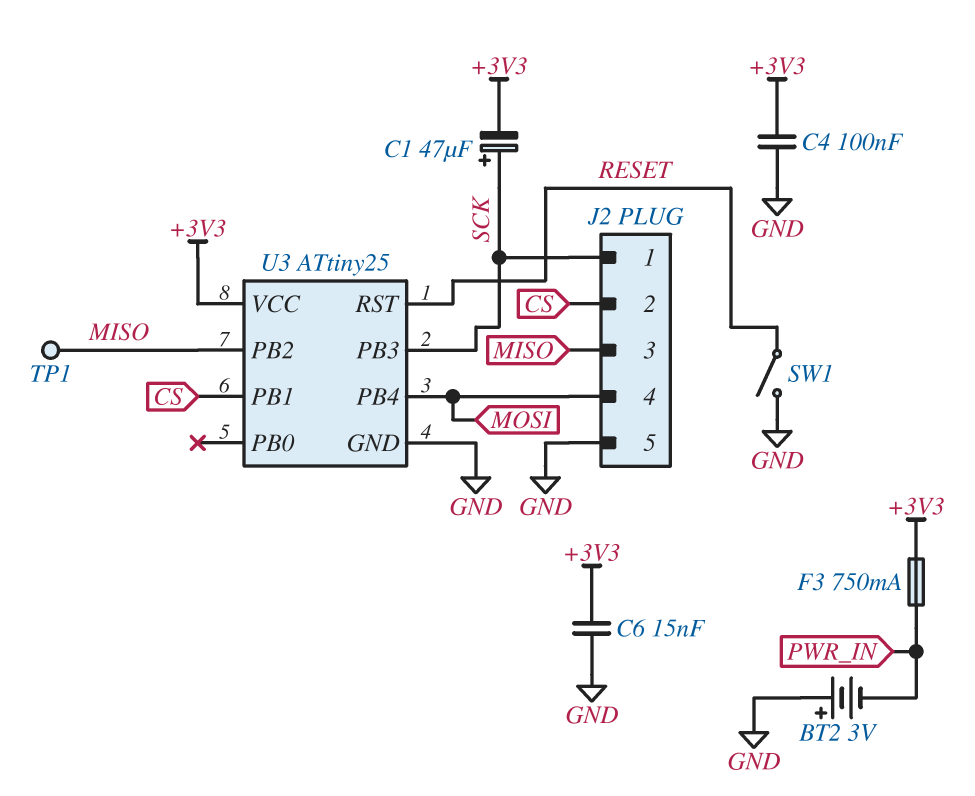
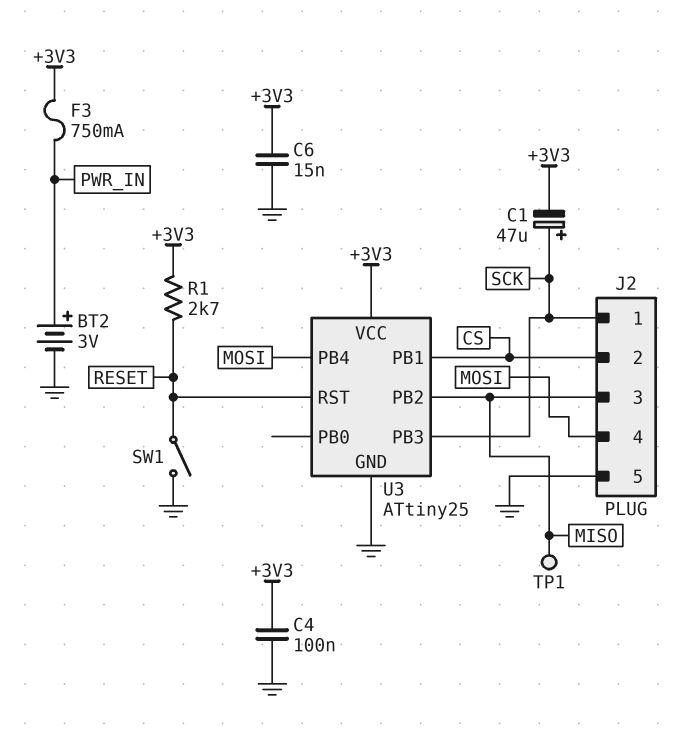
BT2: 3V (plus GND, minus PWR_IN) -> 3V (plus PWR_IN, minus GND)
R1: none -> 2.7k (+3V3, RESET)

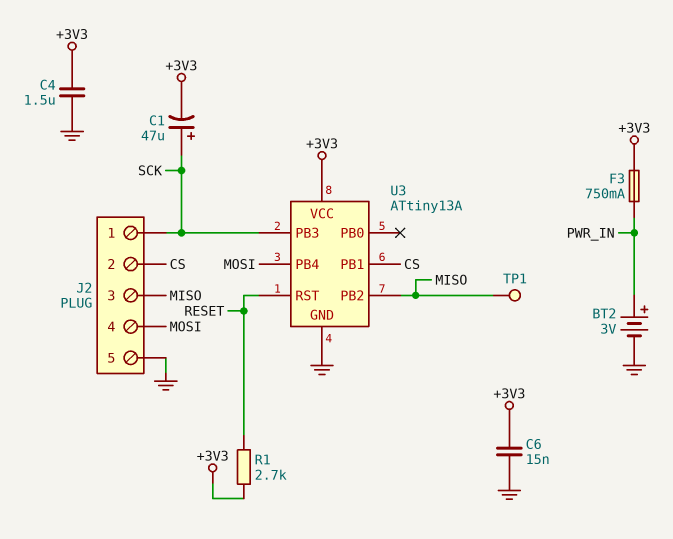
C4: 100nF (+3V3, GND) -> 1.5uF (+3V3, GND)
SW1: switch (GND, RESET) -> none
U3: ATtiny25 -> ATtiny13A

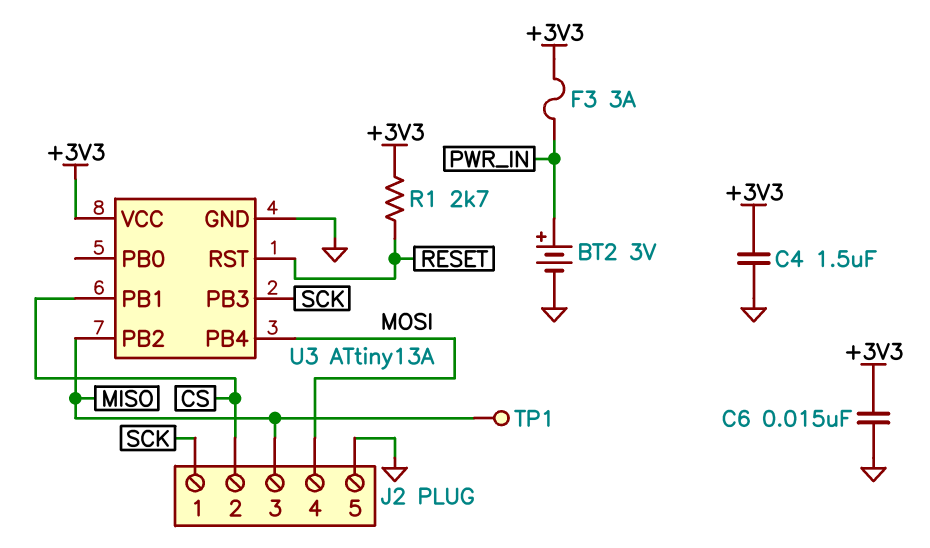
C1: 47uF (plus SCK, minus +3V3) -> none
F3: 750mA (+3V3, PWR_IN) -> 3A (+3V3, PWR_IN)

